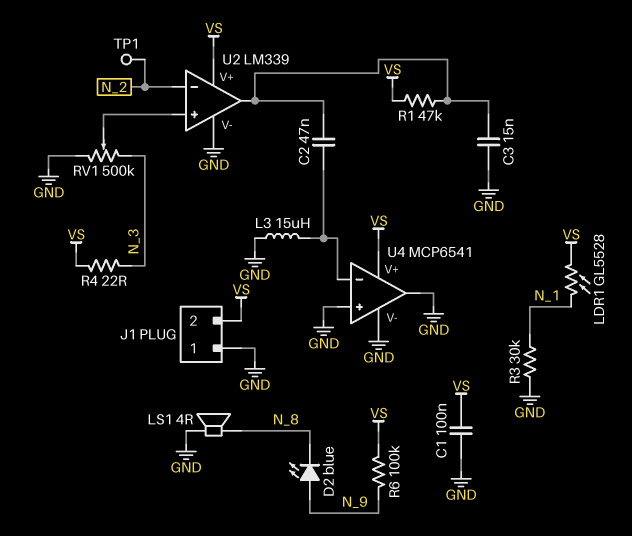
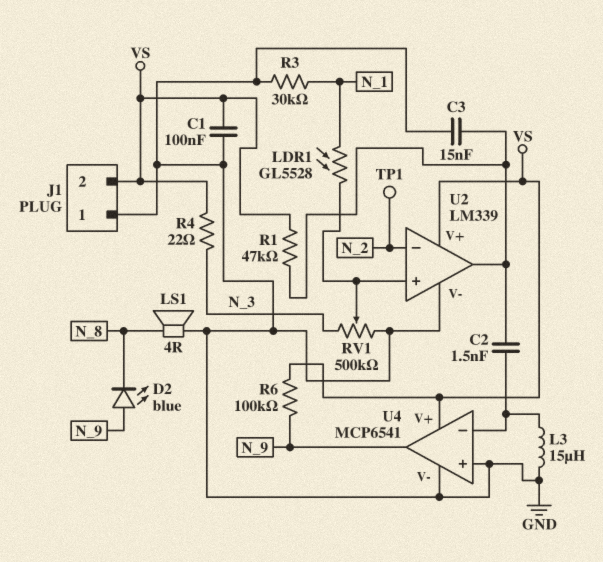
C2: 47nF (U2/out, U4/in-) -> 1.5nF (U2/out, U4/in-)
LDR1: GL5528 (N_1, VS) -> GL5528 (N_1, U2/in+)
U4 pin out: GND -> N_9

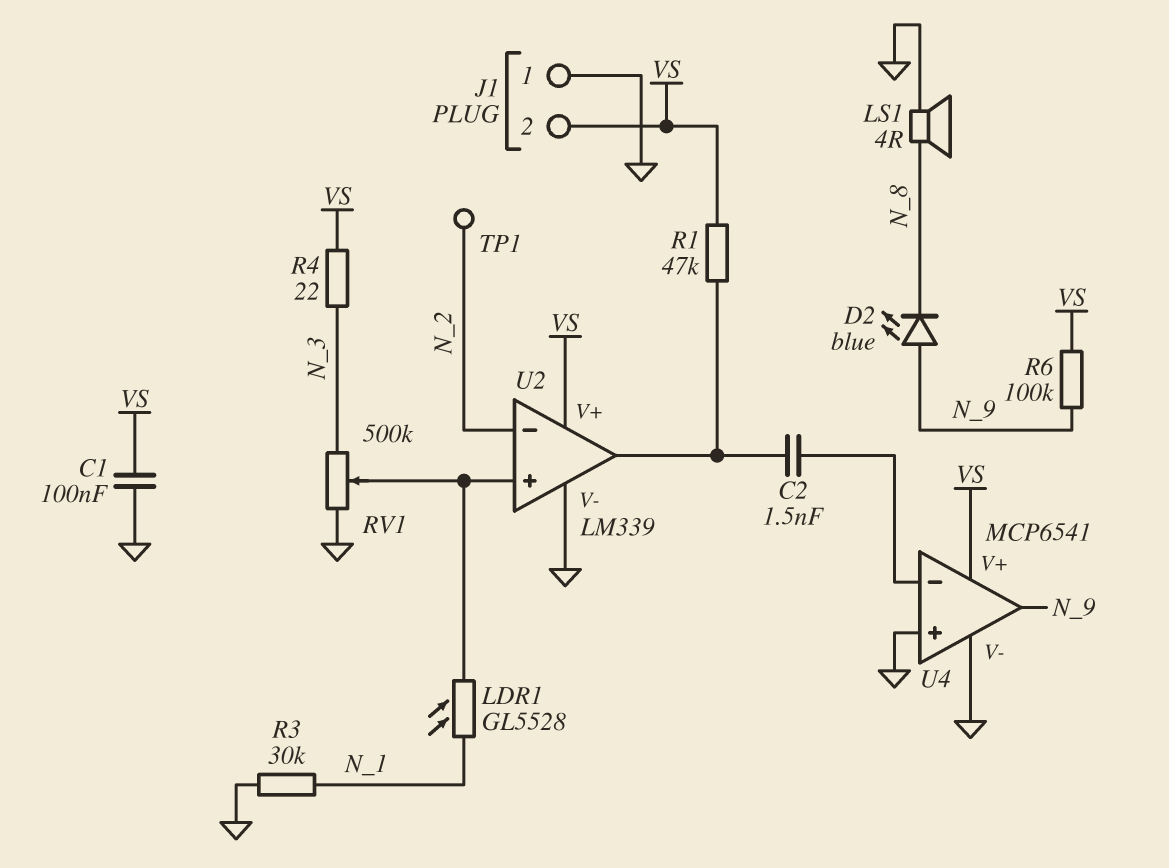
C3: 15nF (GND, U2/out) -> none
L3: 15uH (GND, U4/in-) -> none

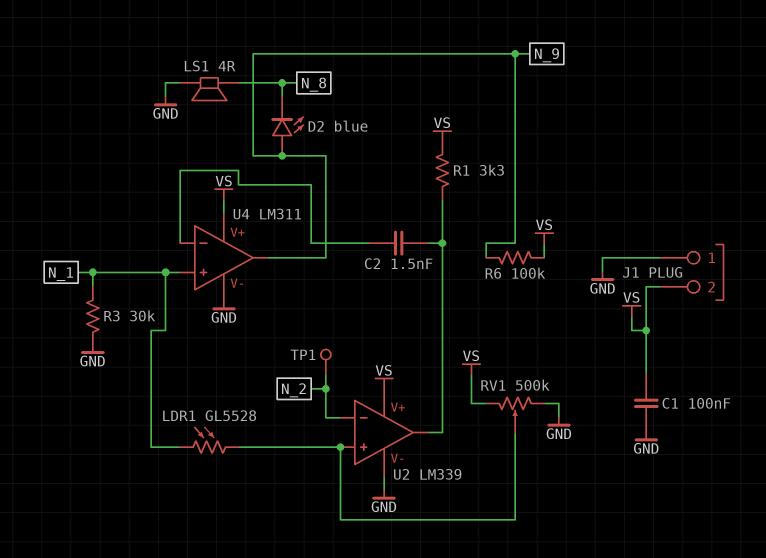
R1: 47k (U2/out, VS) -> 3.3k (U2/out, VS)
R4: 22 (N_3, VS) -> none
RV1: 500k (GND, N_3, wiper U2/in+) -> 500k (GND, VS, wiper U2/in+)
U4: MCP6541 -> LM311
U4 pin in+: GND -> N_1

